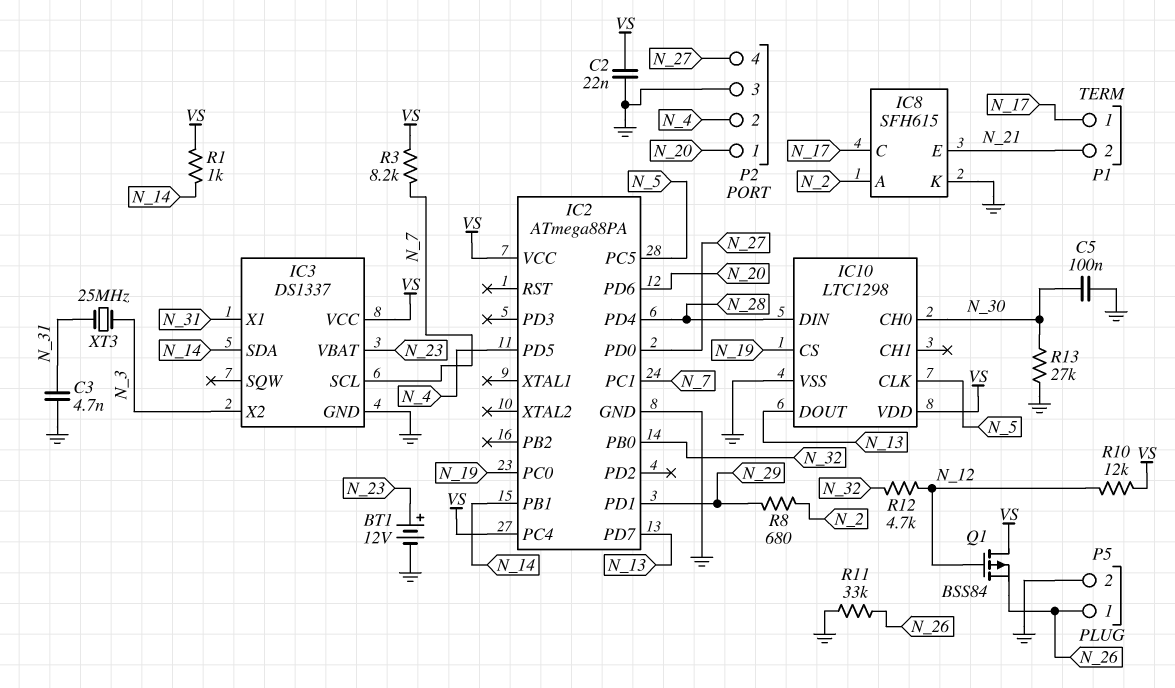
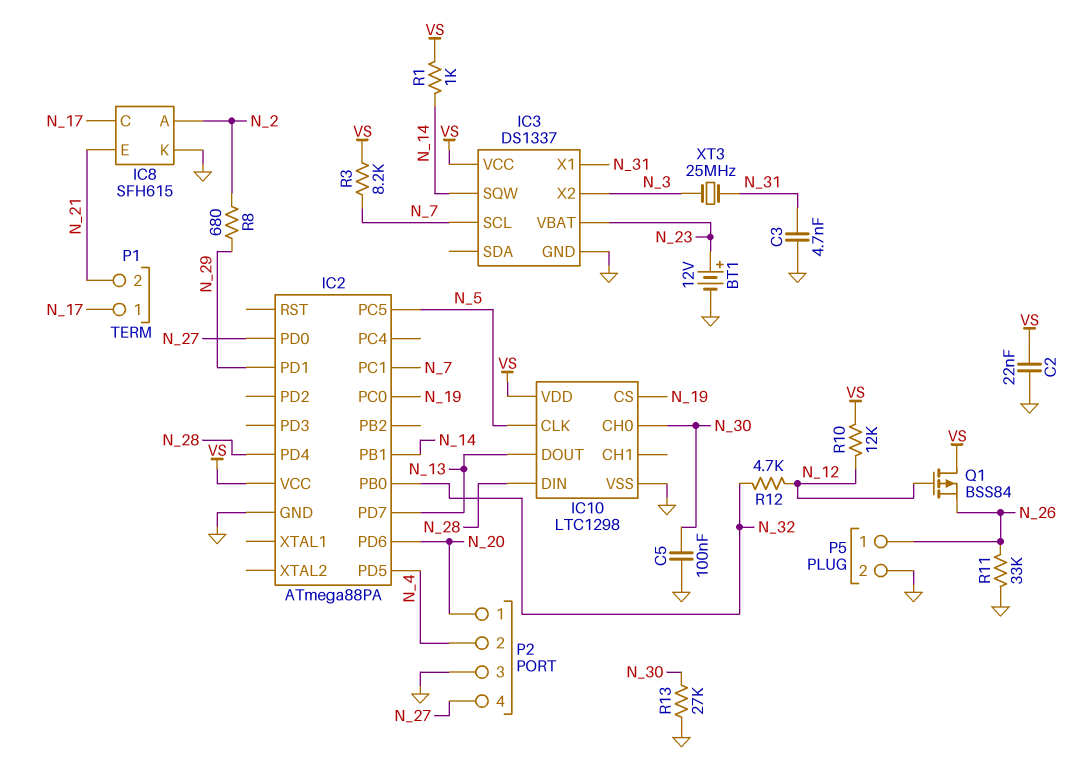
IC2 pin PC4: VS -> none
IC3 pin SDA: N_14 -> none
IC3 pin SQW: none -> N_14

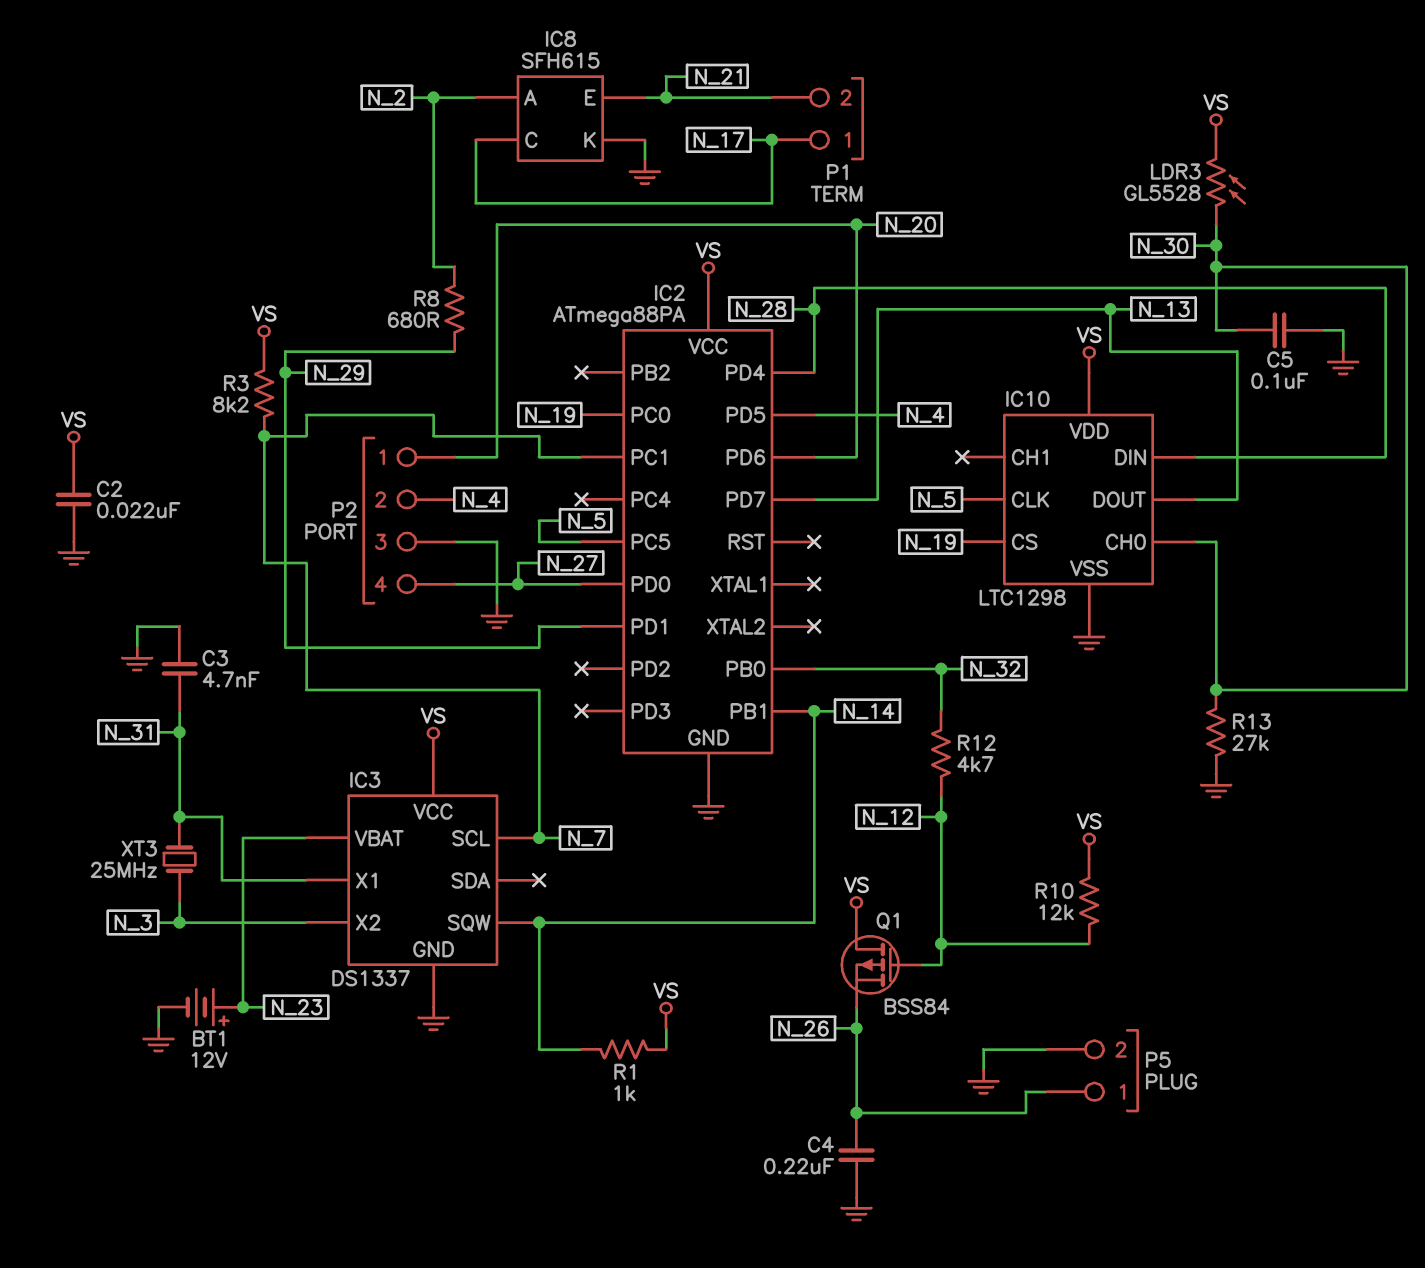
C4: none -> 220nF (GND, N_26)
LDR3: none -> GL5528 (N_30, VS)
R11: 33k (GND, N_26) -> none

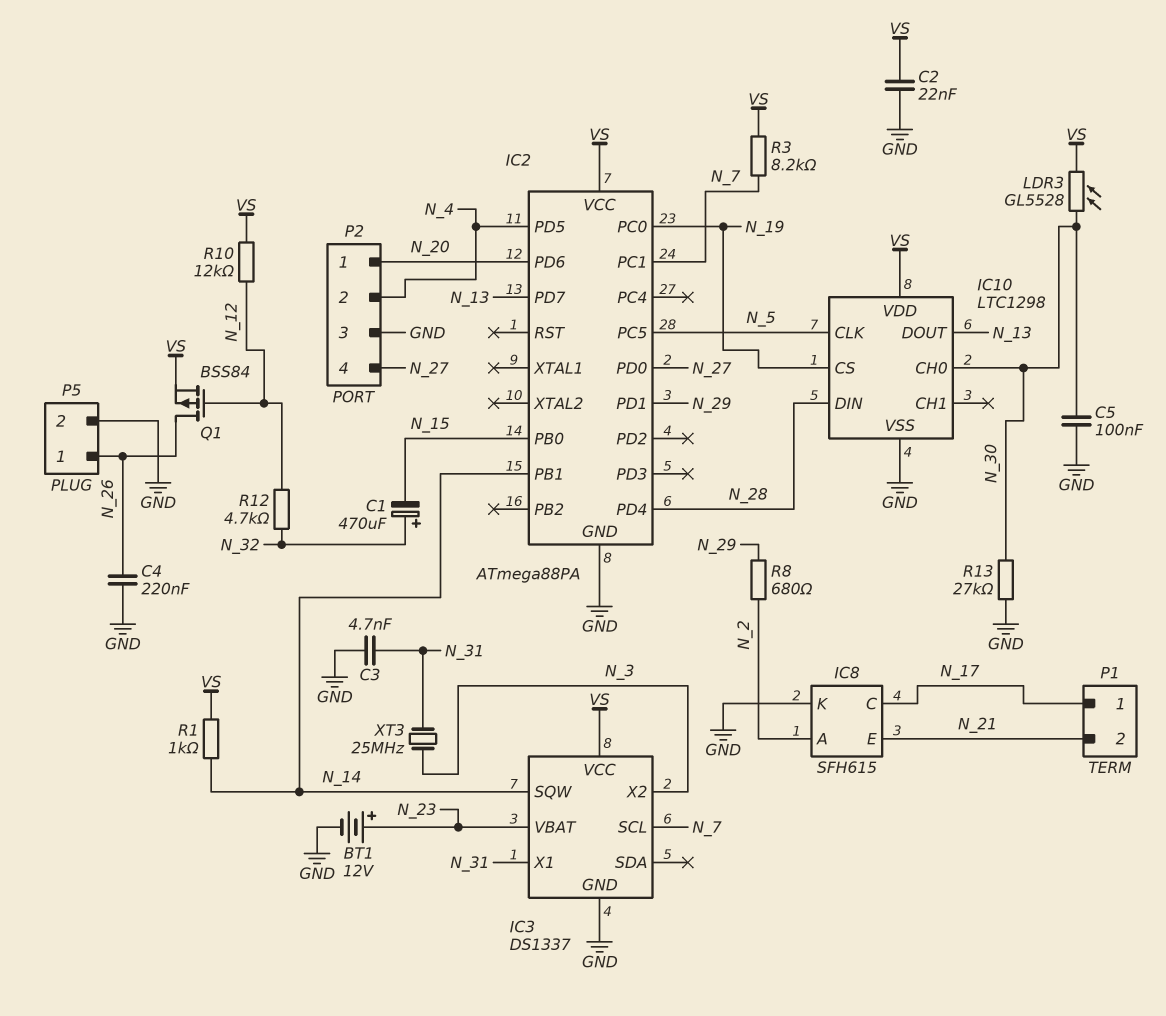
C1: none -> 470uF (plus N_32, minus N_15)
IC2 pin PB0: N_32 -> N_15
Q1: PMOS BSS84 (G N_12, D VS, S N_26) -> PMOS BSS84 (G N_12, D N_26, S VS)

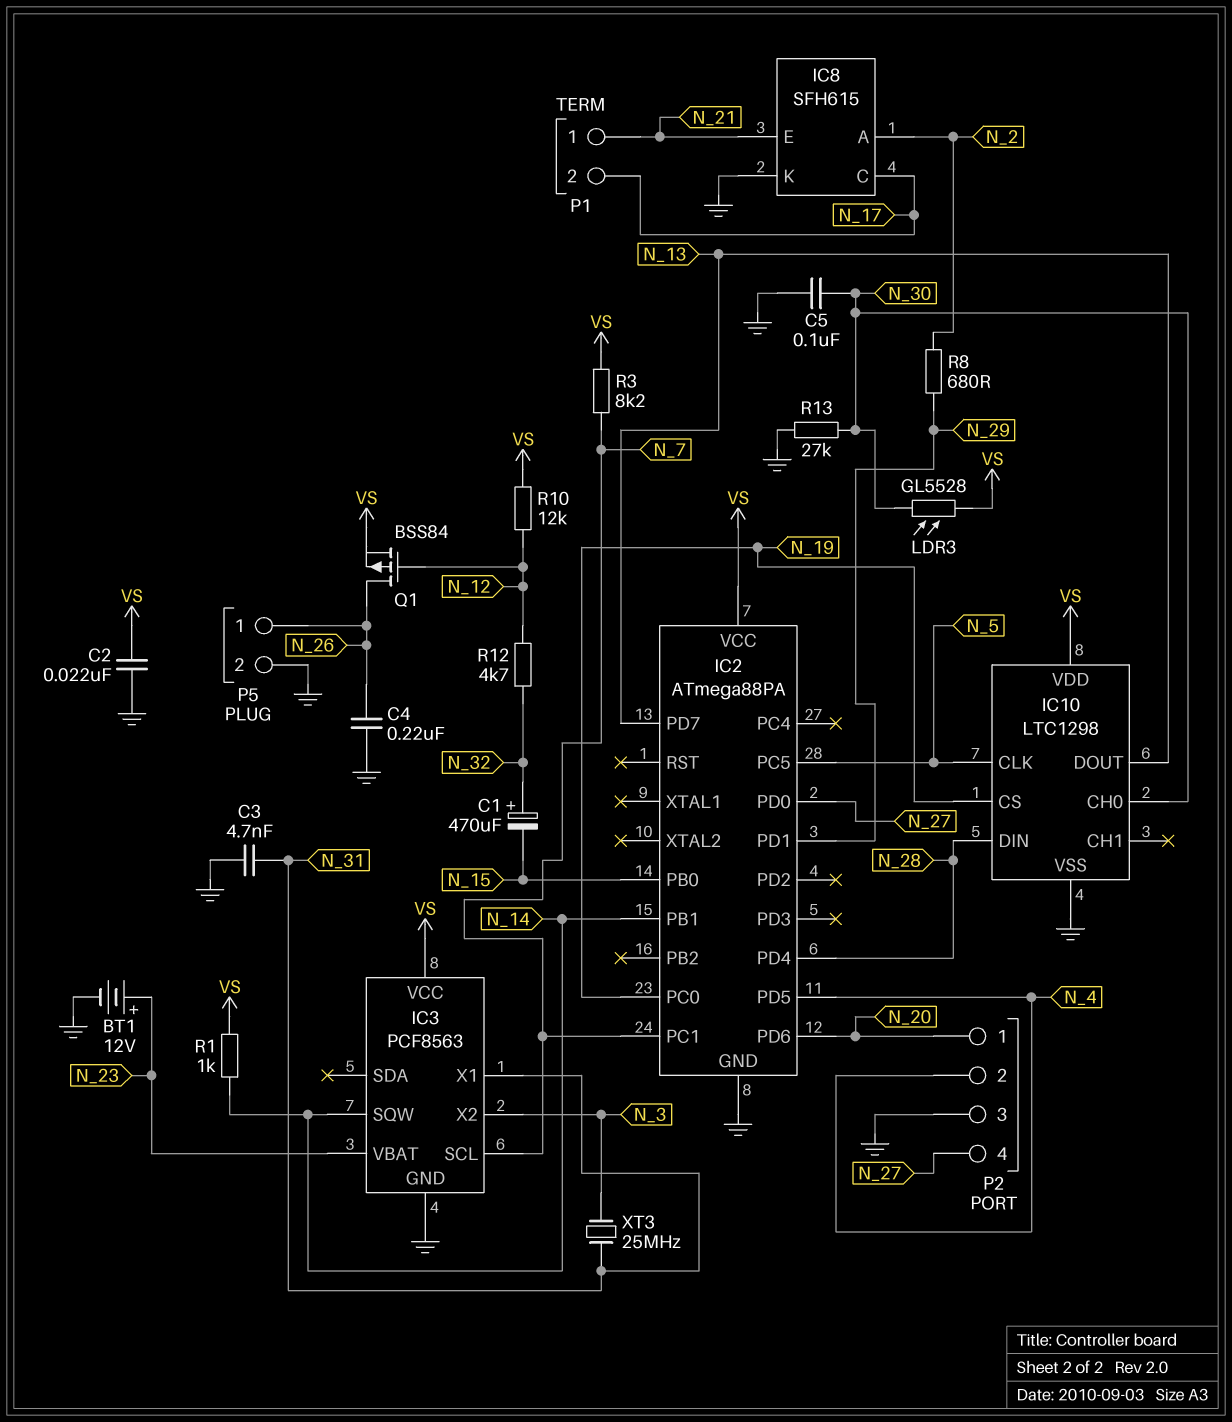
IC3: DS1337 -> PCF8563
P1 pin 1: N_17 -> N_21
P1 pin 2: N_21 -> N_17

